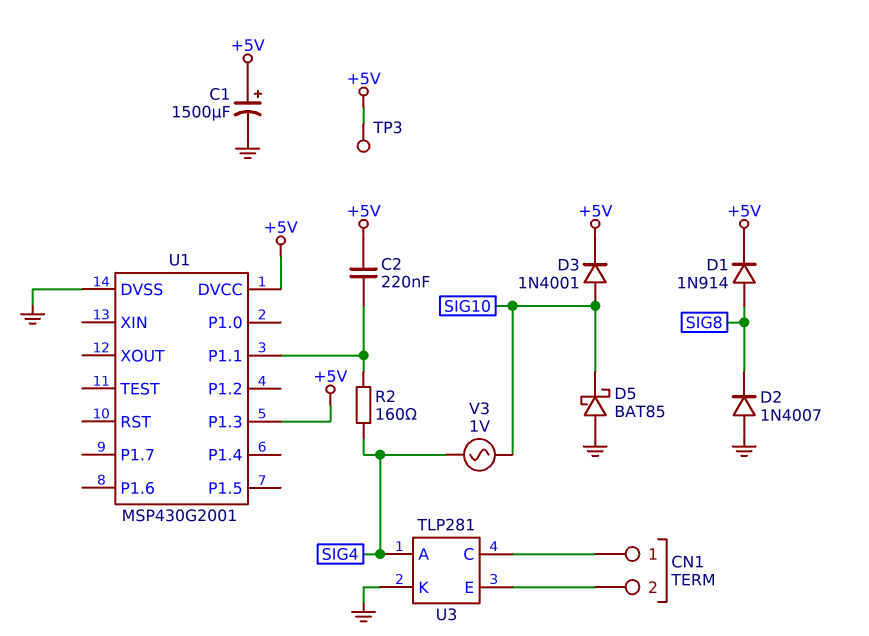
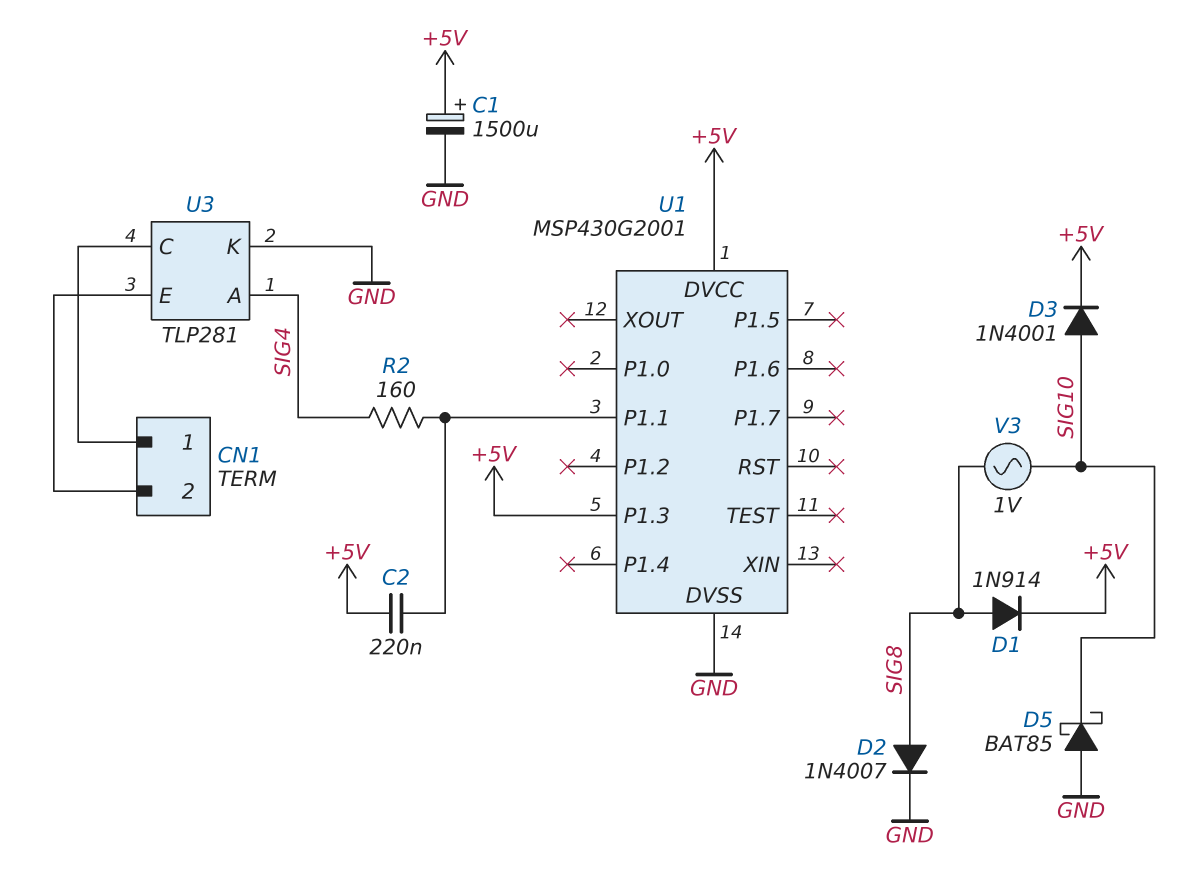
D2: diode 1N4007 (A GND, K SIG8) -> diode 1N4007 (A SIG8, K GND)
TP3: test point (+5V) -> none
V3: AC 1V (SIG4, SIG10) -> AC 1V (SIG8, SIG10)

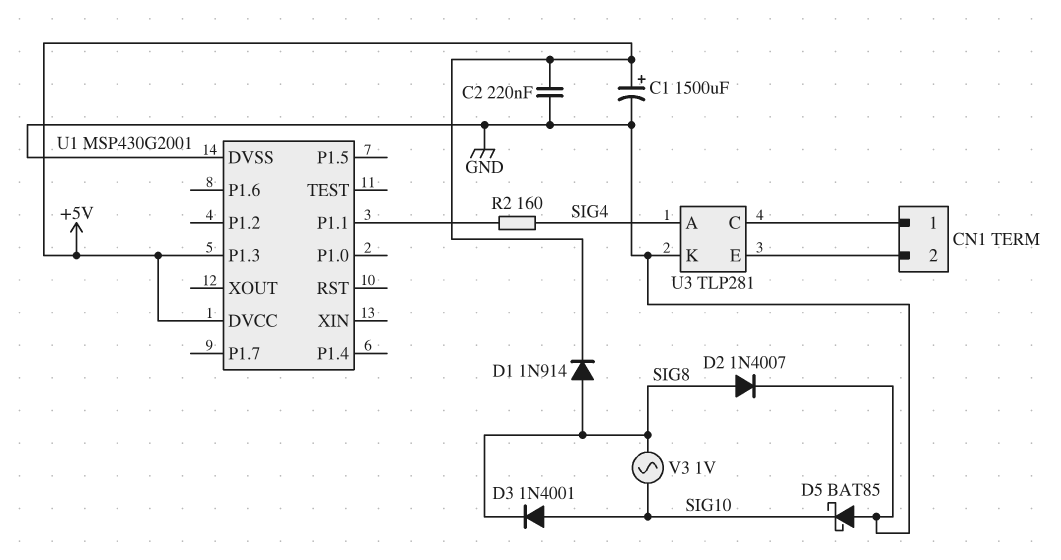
C2: 220nF (+5V, U1/P1.1) -> 220nF (+5V, GND)
D3: diode 1N4001 (A SIG10, K +5V) -> diode 1N4001 (A SIG10, K SIG8)

